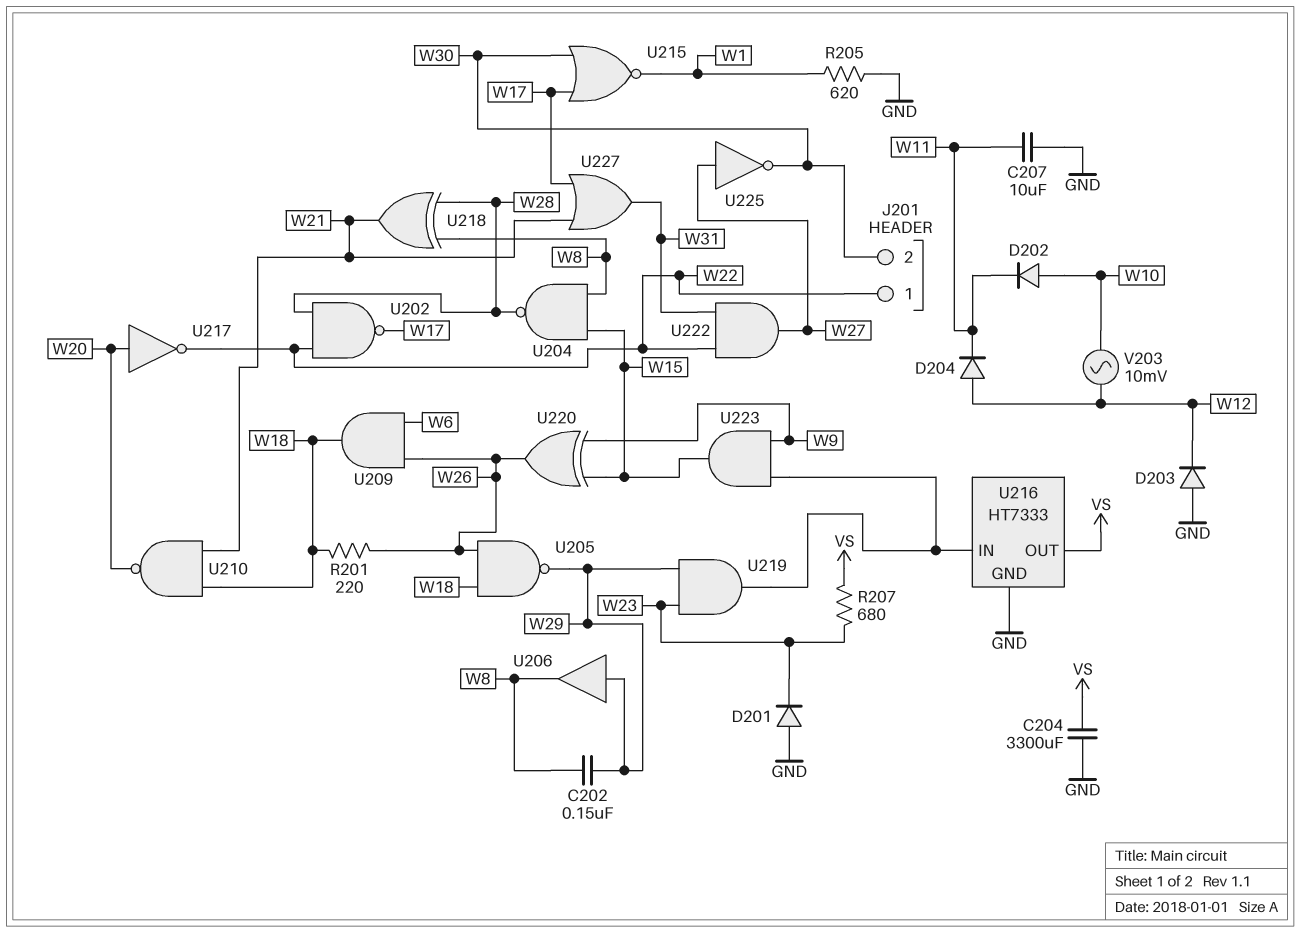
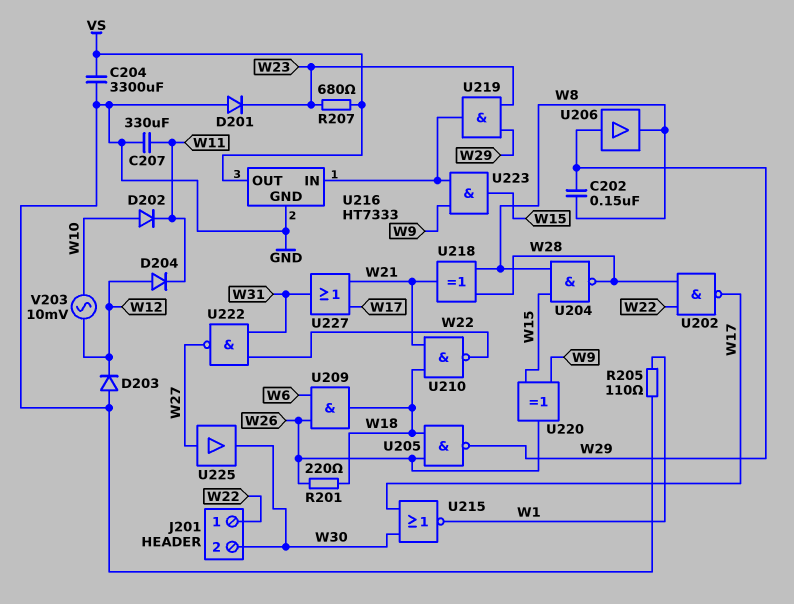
C207: 10uF (GND, W11) -> 330uF (GND, W11)
R205: 620 (GND, W1) -> 110 (GND, W1)
U210: NAND (in W18, in W21, out W20) -> NAND (in W18, in W21, out W22)
U217: NOT (in W20, out W22) -> none
U222: AND (in W22, in W31, out W27) -> NAND (in W22, in W31, out W27)
U225: NOT (in W27, out W30) -> buffer (in W27, out W30)

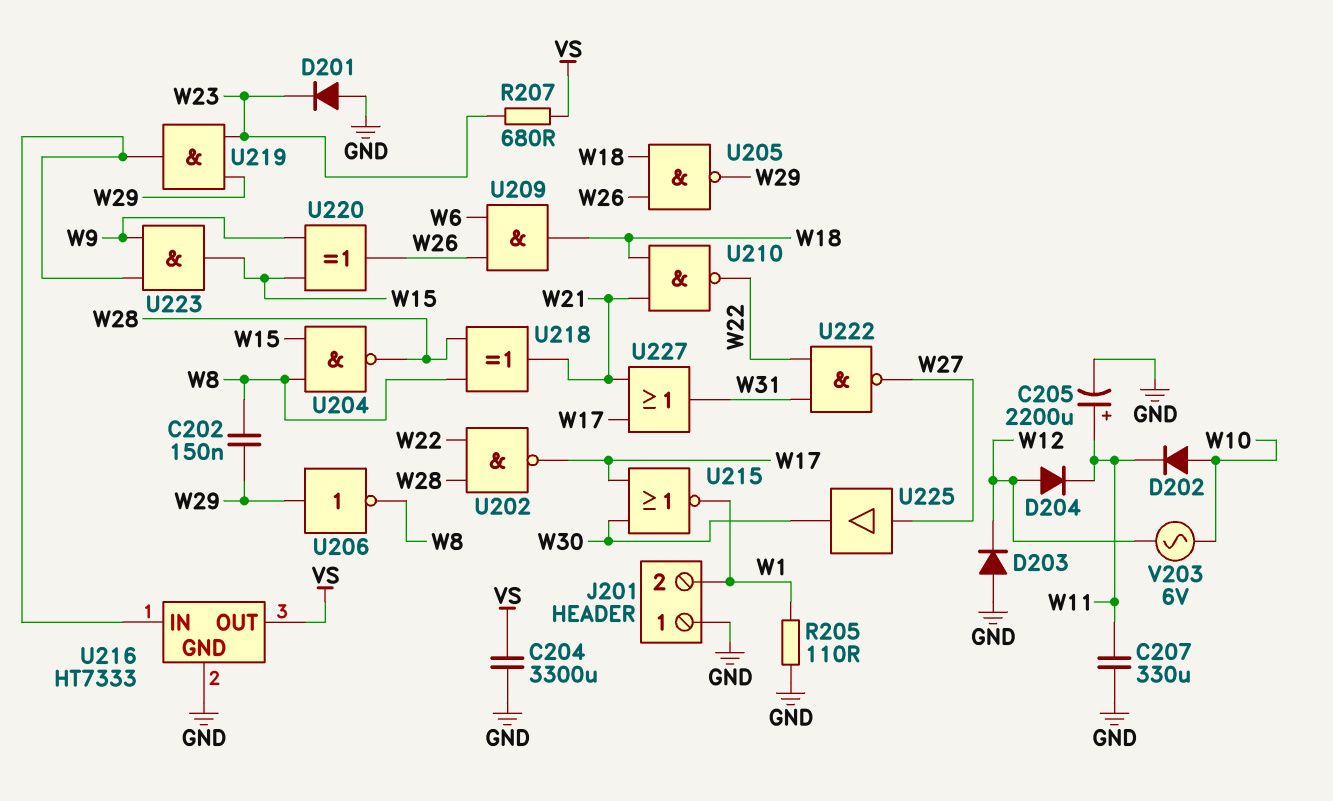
C205: none -> 2200uF (plus W11, minus GND)
J201 pin 1: W22 -> GND
J201 pin 2: W30 -> W1
R201: 220 (W18, W26) -> none
U206: buffer (in W29, out W8) -> NOT (in W29, out W8)
V203: AC 10mV (W10, W12) -> AC 6V (W10, W12)

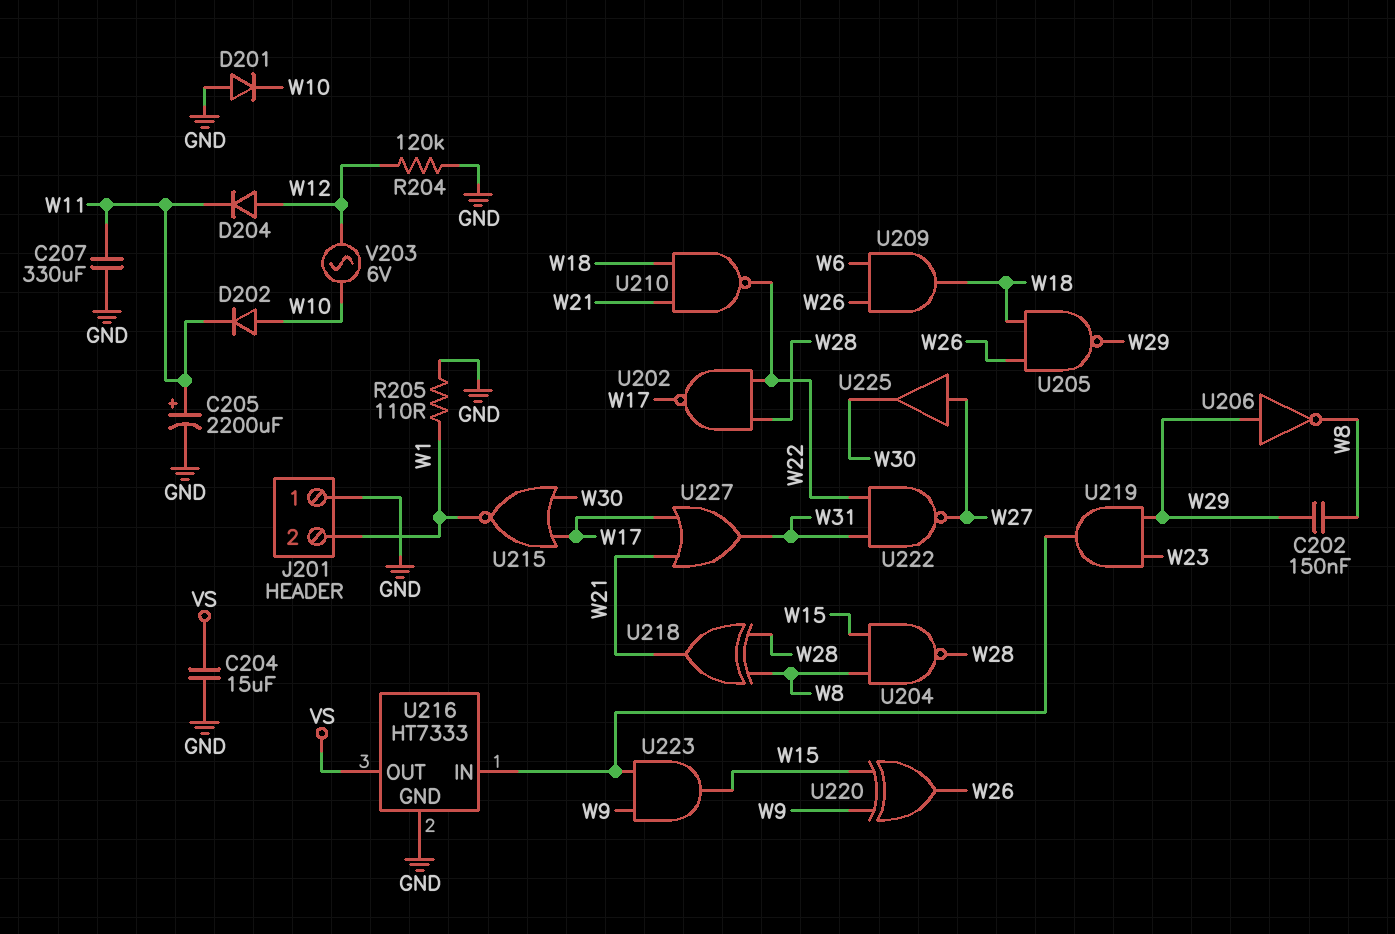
C204: 3300uF (GND, VS) -> 15uF (GND, VS)
D201: diode (A GND, K W23) -> diode (A GND, K W10)
D203: diode (A GND, K W12) -> none
R204: none -> 120k (GND, W12)
R207: 680 (VS, W23) -> none

